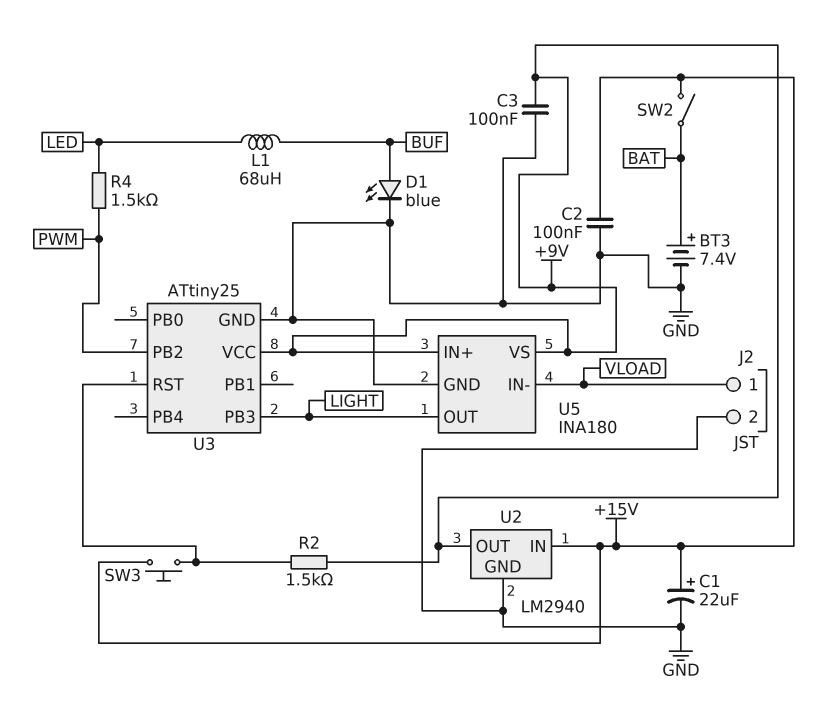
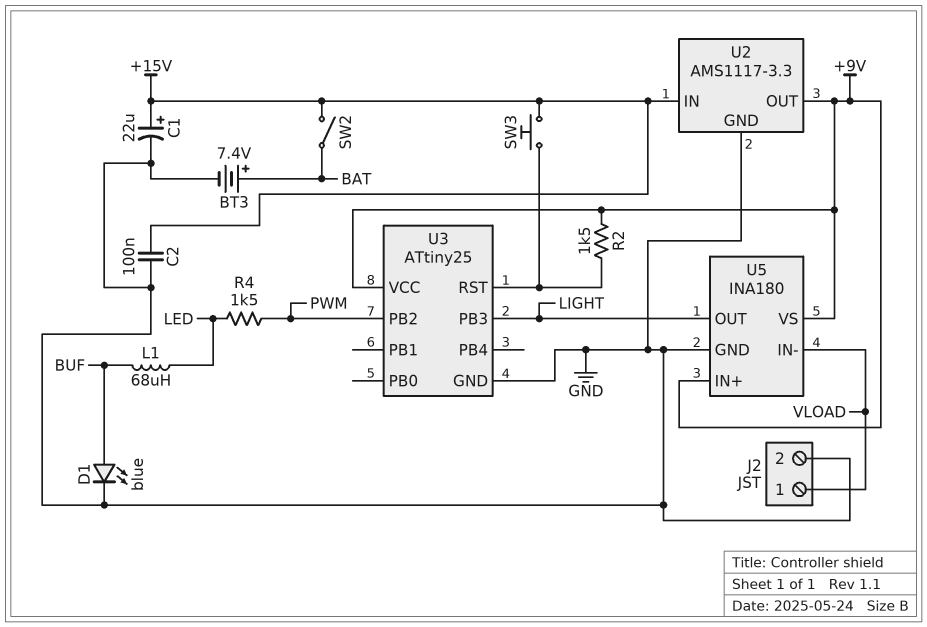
C3: 100nF (+9V, GND) -> none
U2: LM2940 -> AMS1117-3.3

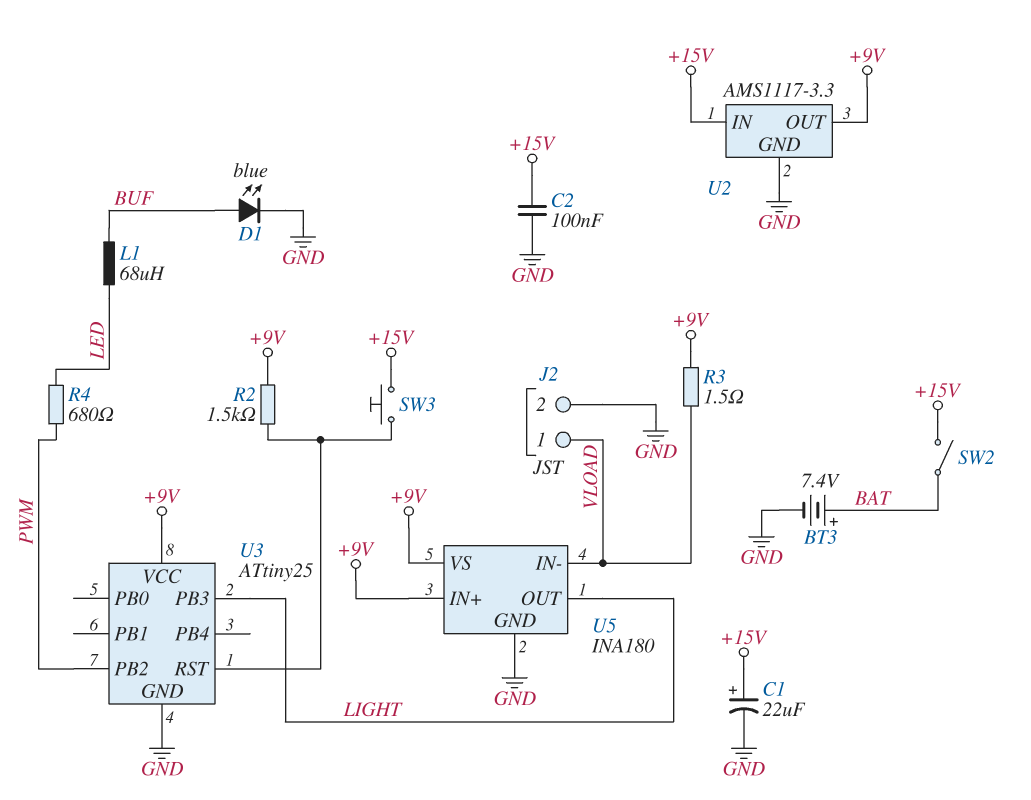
R3: none -> 1.5 (+9V, VLOAD)
R4: 1.5k (LED, PWM) -> 680 (LED, PWM)

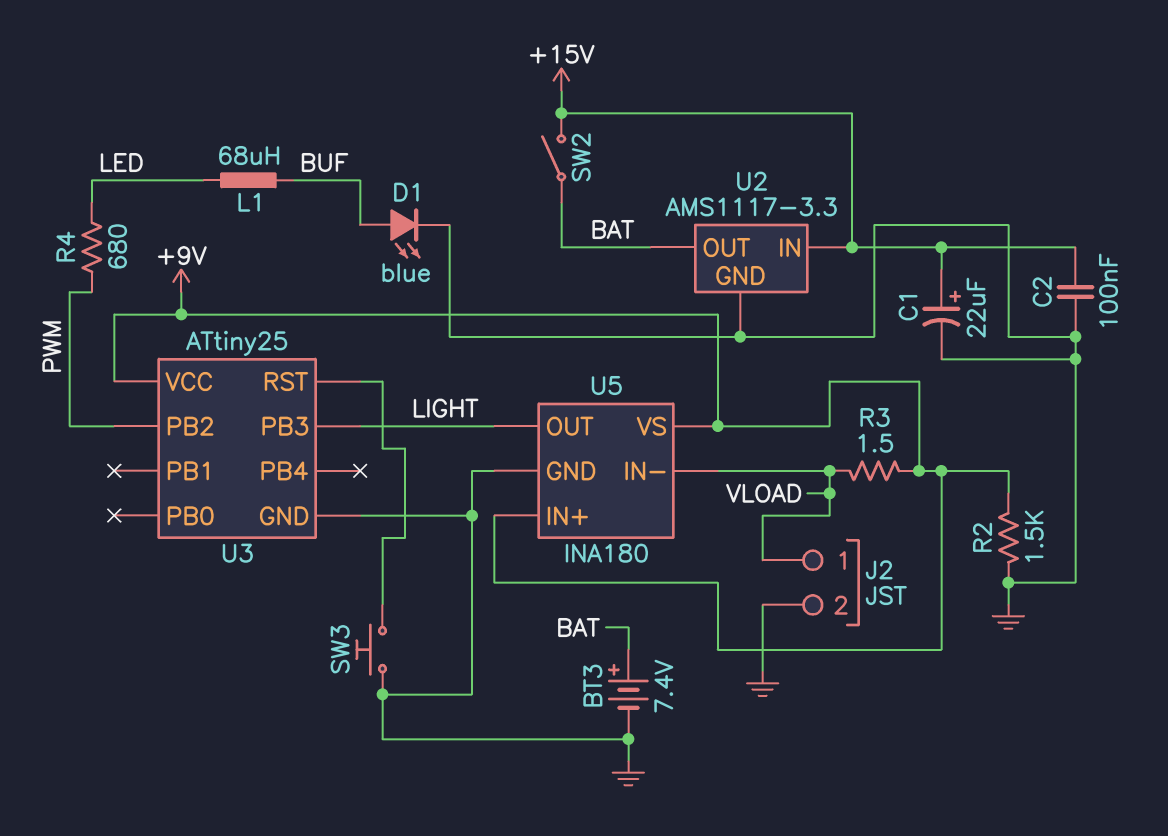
R2: 1.5k (+9V, U3/RST) -> 1.5k (+9V, GND)
SW3: button (+15V, U3/RST) -> button (GND, U3/RST)
U2 pin OUT: +9V -> BAT

